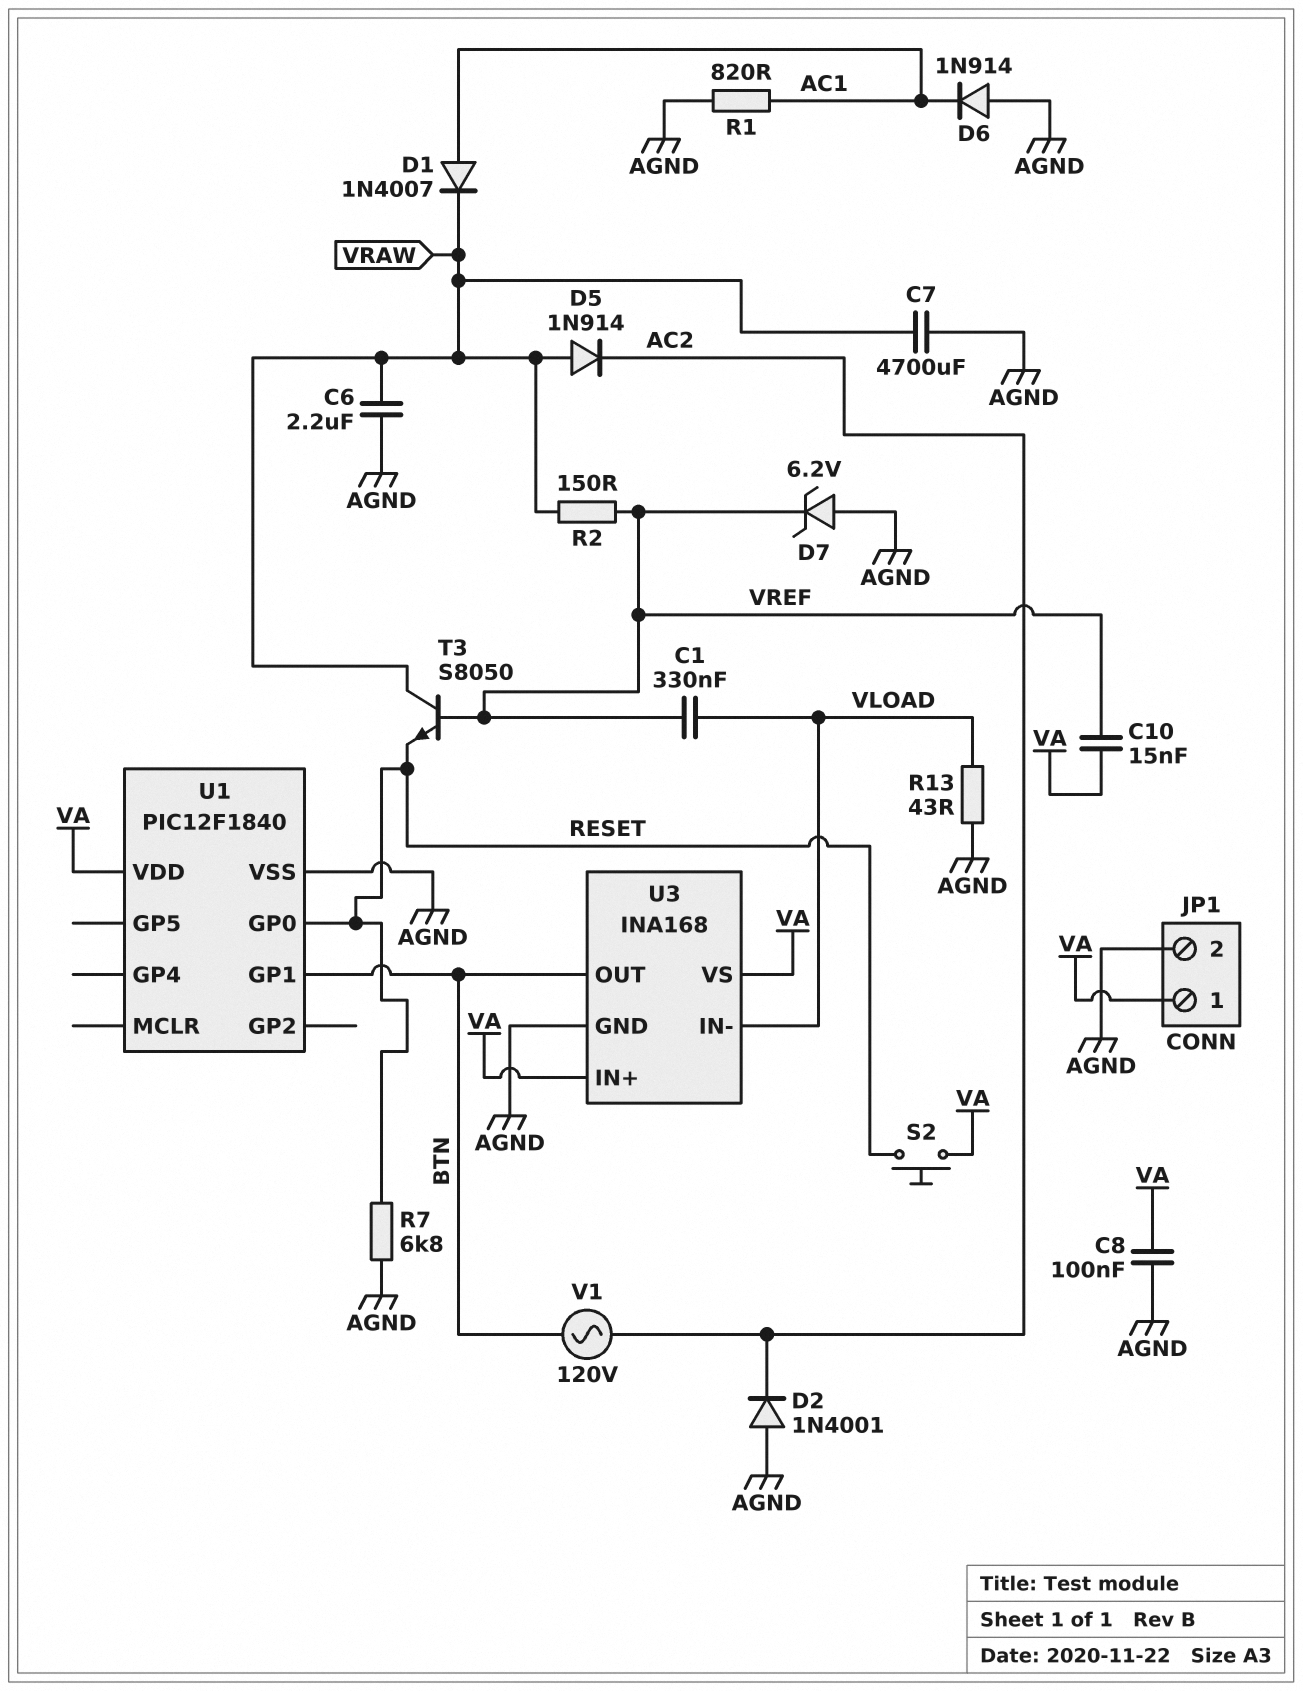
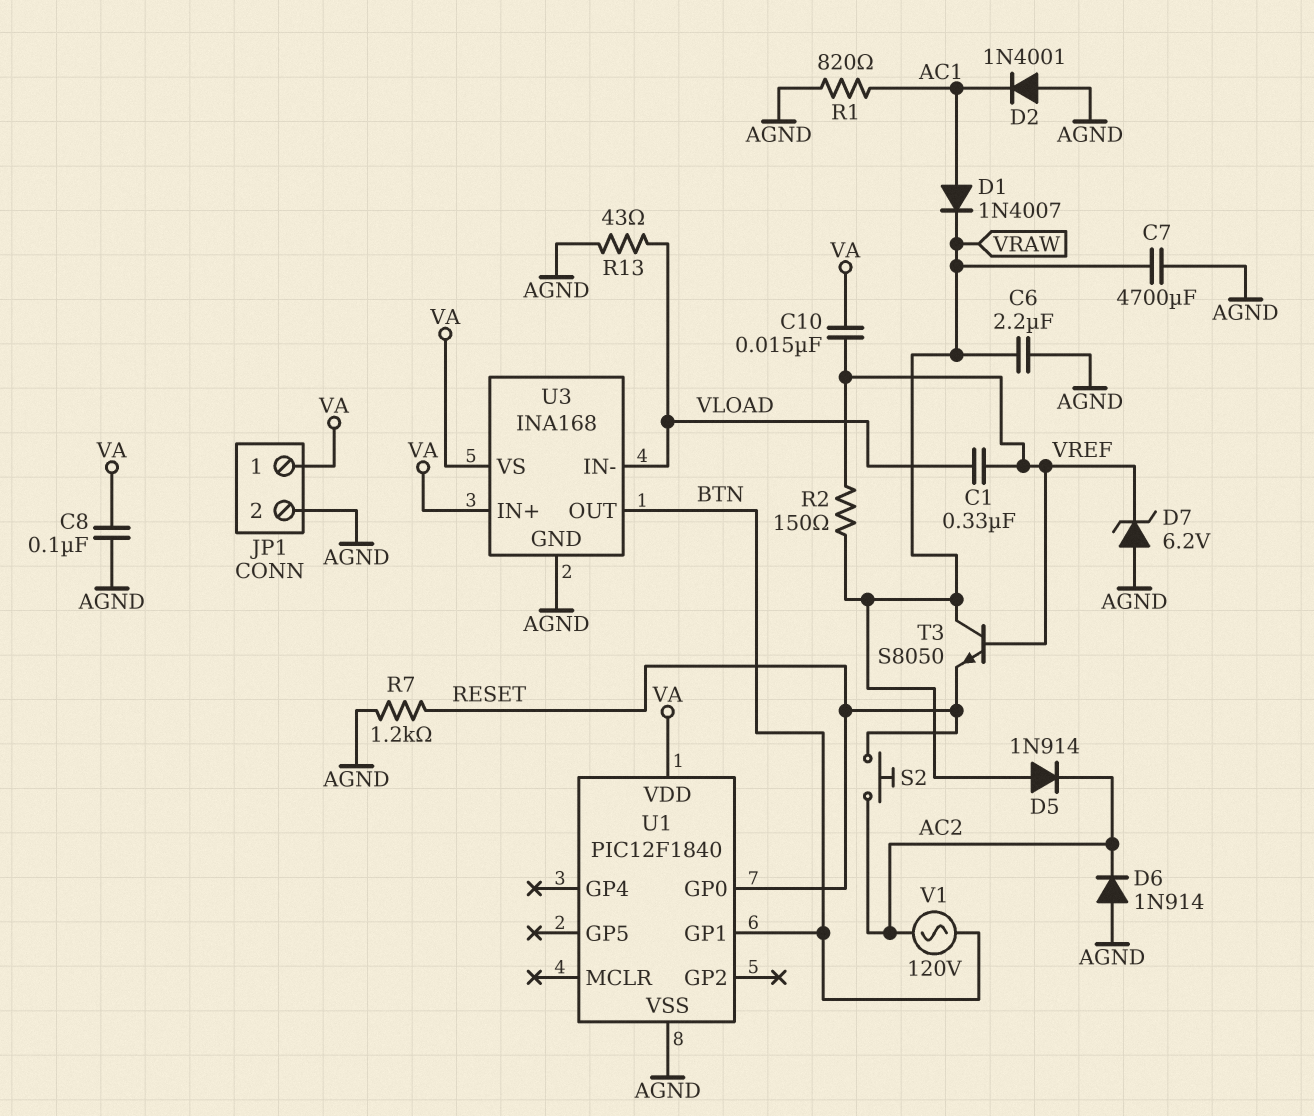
D2: diode 1N4001 (A AGND, K AC2) -> diode 1N4001 (A AGND, K AC1)
D6: diode 1N914 (A AGND, K AC1) -> diode 1N914 (A AGND, K AC2)
R7: 6.8k (AGND, RESET) -> 1.2k (AGND, RESET)
S2: button (RESET, VA) -> button (AC2, RESET)

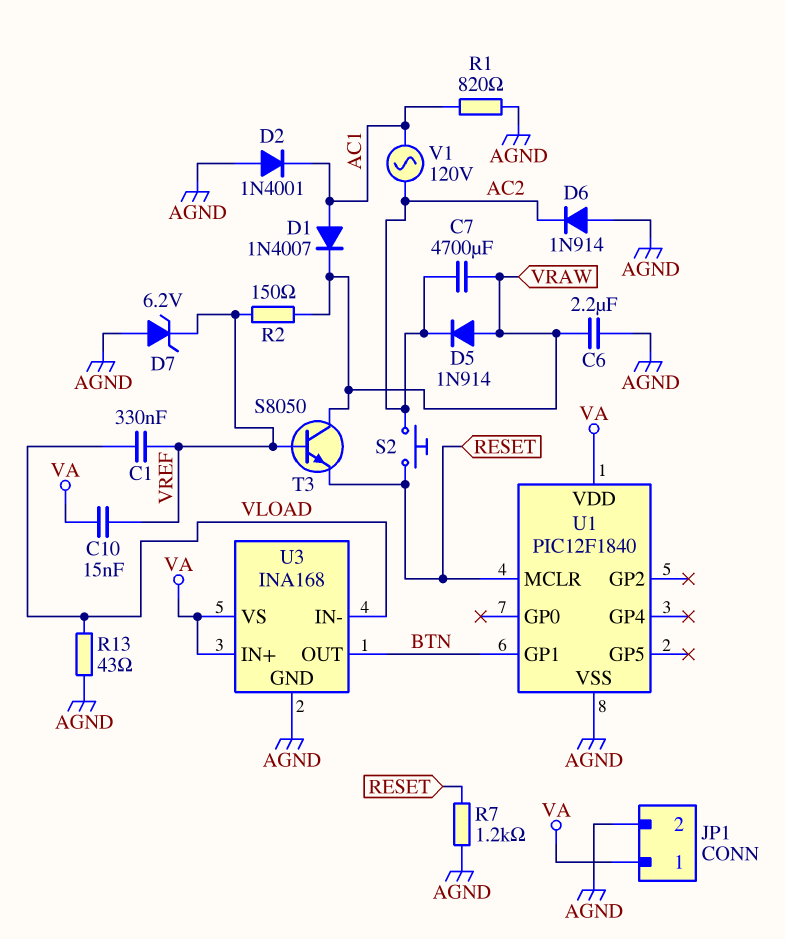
C7: 4700uF (AGND, VRAW) -> 4700uF (AC2, VRAW)
C8: 100nF (AGND, VA) -> none
U1 pin GP0: RESET -> none
U1 pin MCLR: none -> RESET
V1: AC 120V (AC2, BTN) -> AC 120V (AC1, AC2)

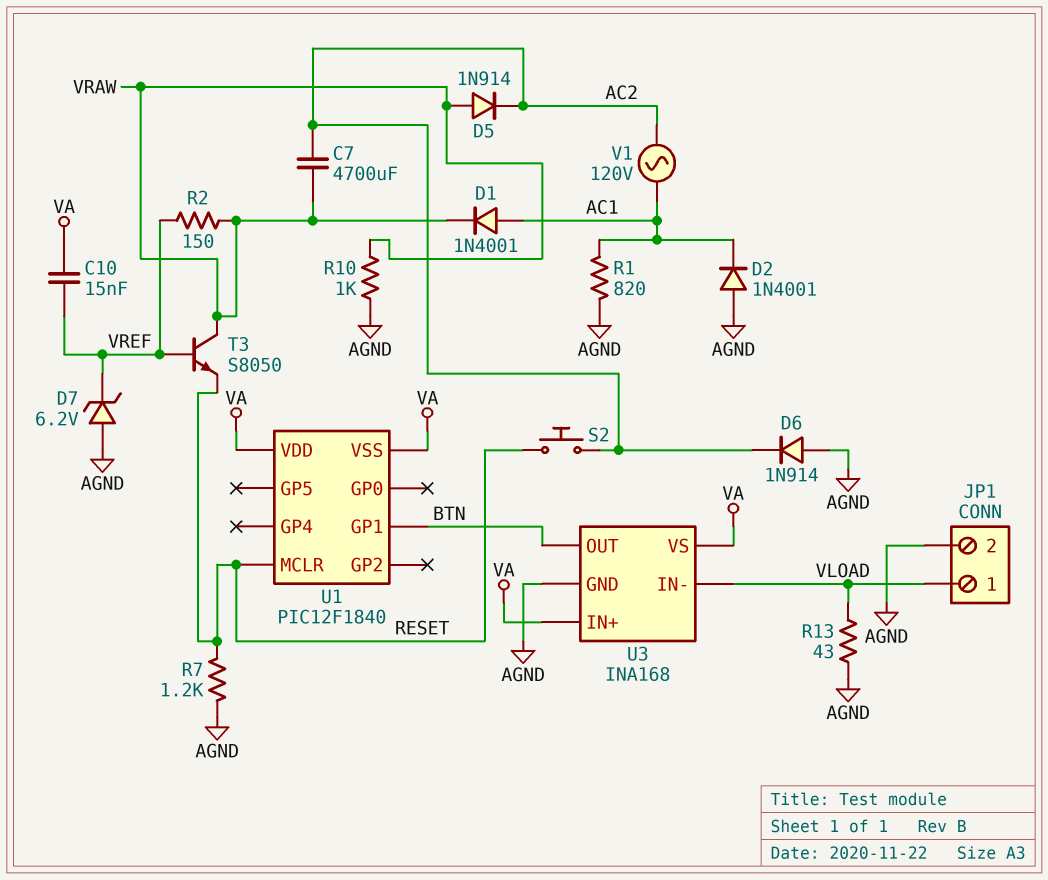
C1: 330nF (VLOAD, VREF) -> none
C6: 2.2uF (AGND, VRAW) -> none
D1: diode 1N4007 (A AC1, K VRAW) -> diode 1N4001 (A AC1, K VRAW)
JP1 pin 1: VA -> VLOAD
R10: none -> 1k (AGND, VRAW)
U1 pin VSS: AGND -> VA

